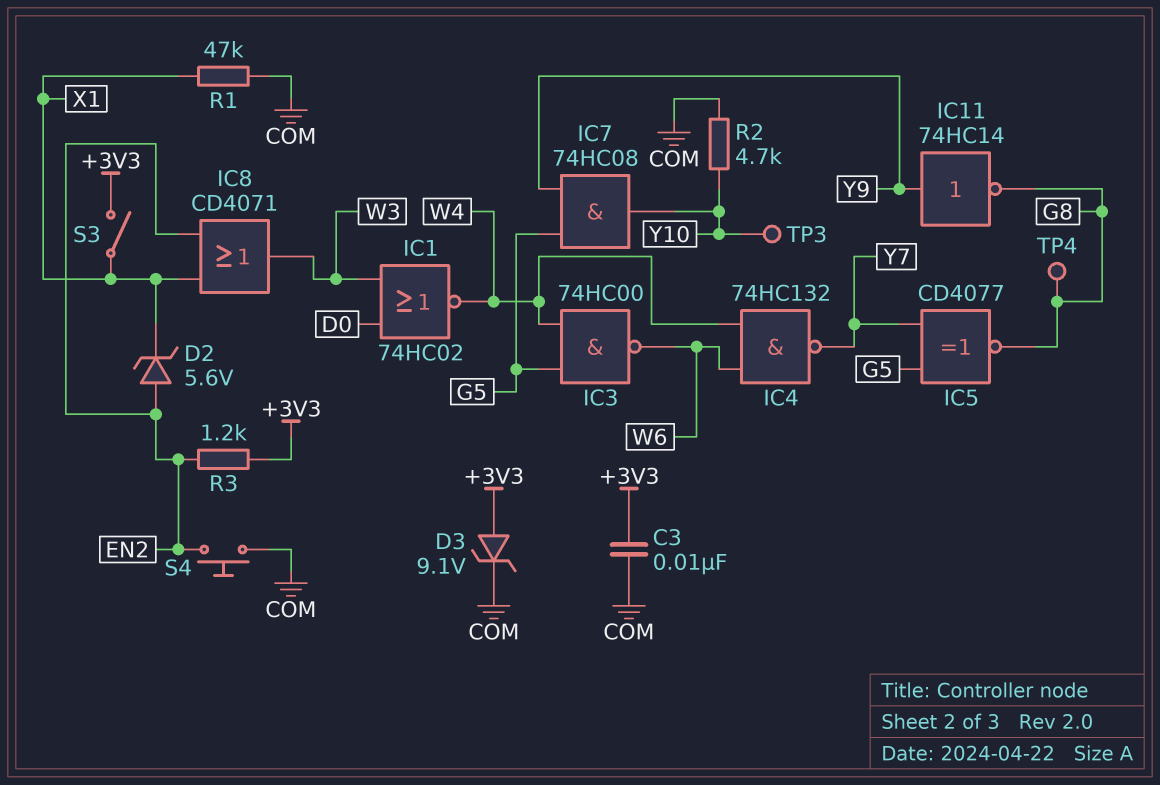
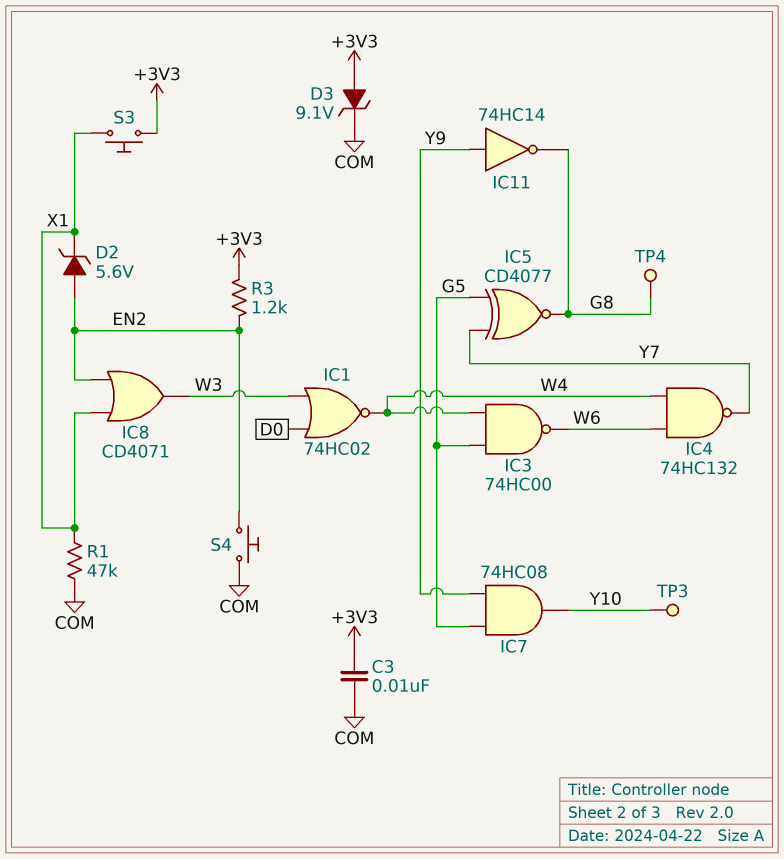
R2: 4.7k (COM, Y10) -> none
S3: switch (+3V3, X1) -> button (+3V3, X1)

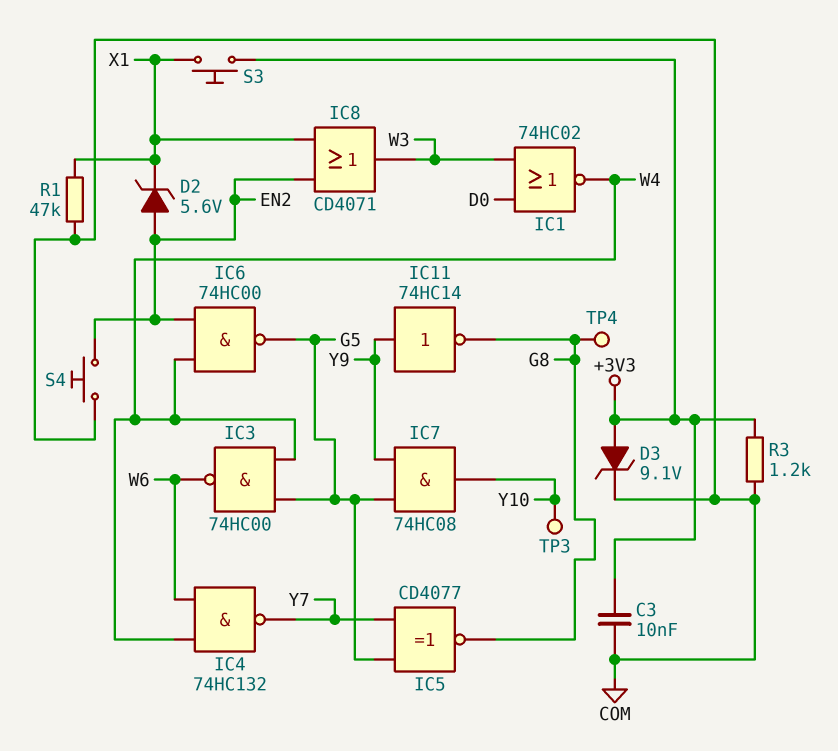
IC6: none -> NAND 74HC00 (in EN2, in W4, out G5)
R3: 1.2k (+3V3, EN2) -> 1.2k (+3V3, COM)

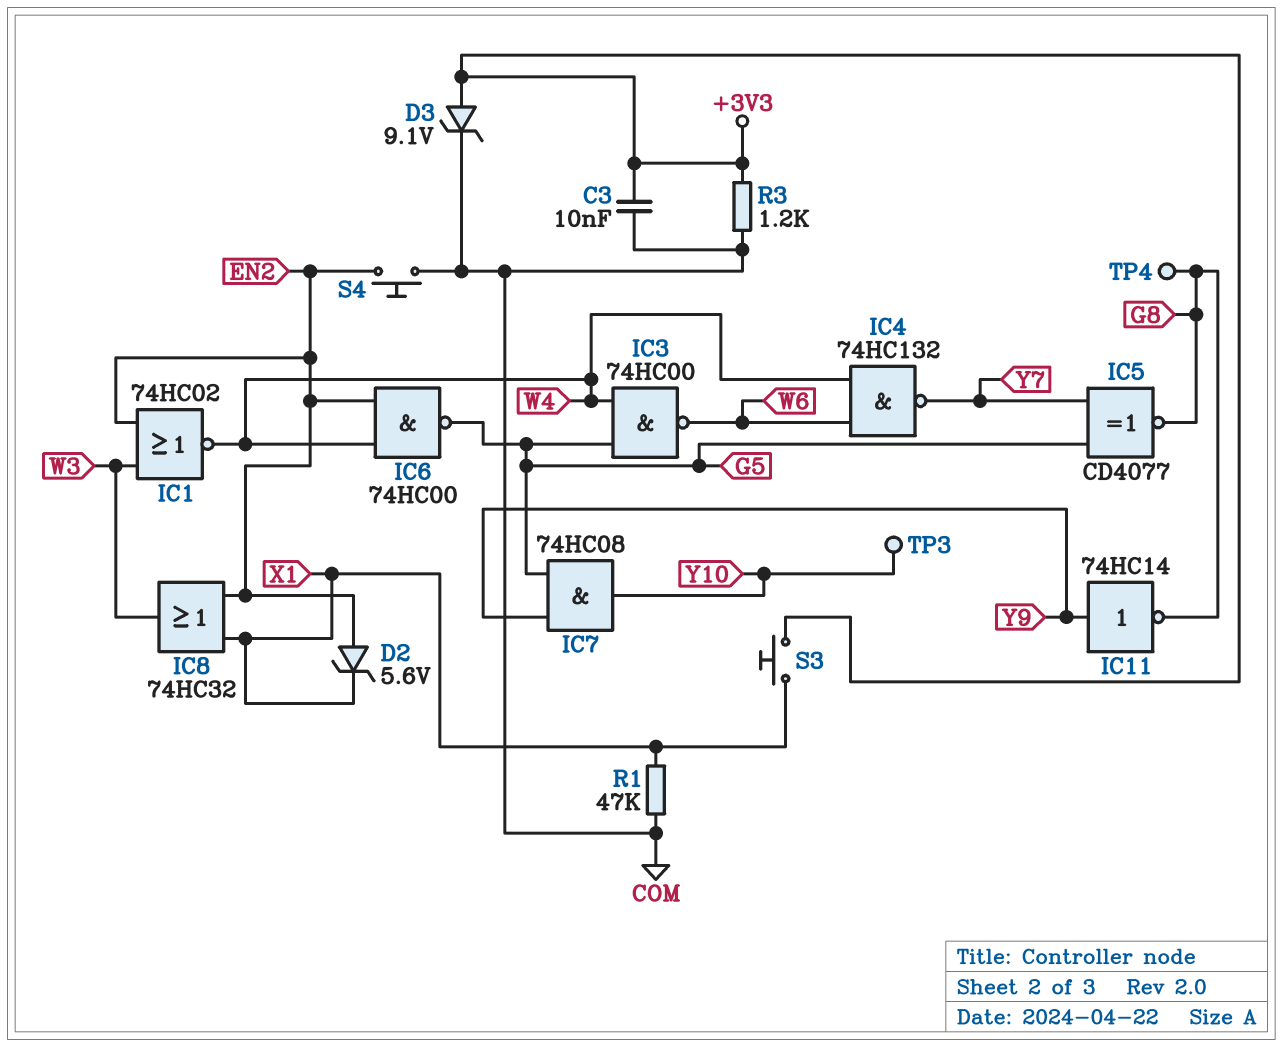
IC1: NOR 74HC02 (in D0, in W3, out W4) -> NOR 74HC02 (in EN2, in W3, out W4)
IC8: OR CD4071 (in EN2, in X1, out W3) -> OR 74HC32 (in EN2, in X1, out W3)

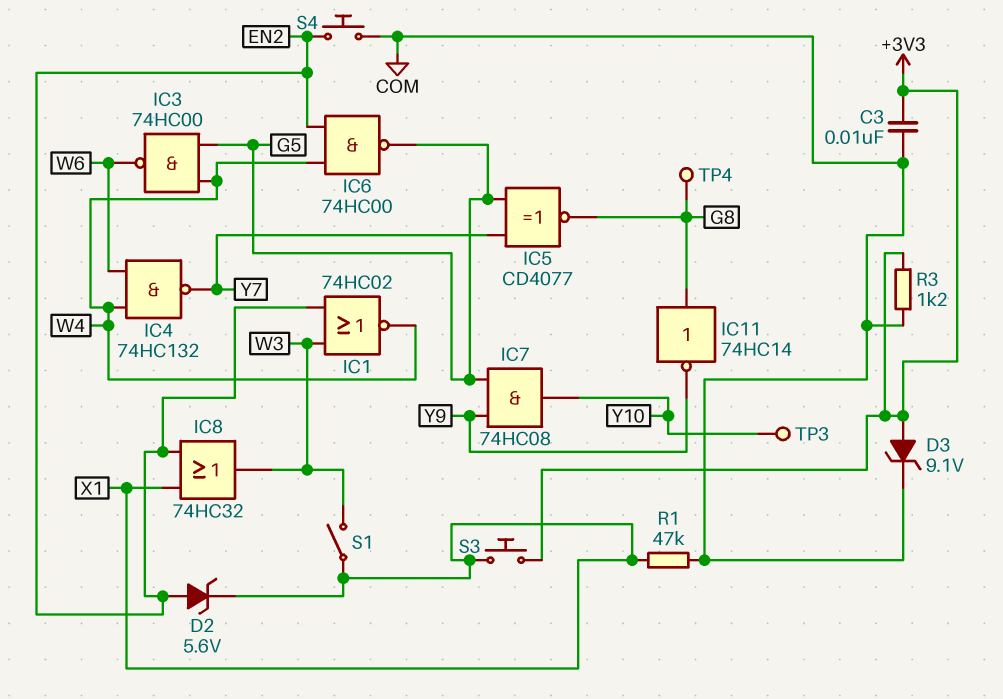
IC11: NOT 74HC14 (in Y9, out G8) -> NOT 74HC14 (in G8, out Y9)
S1: none -> switch (W3, X1)

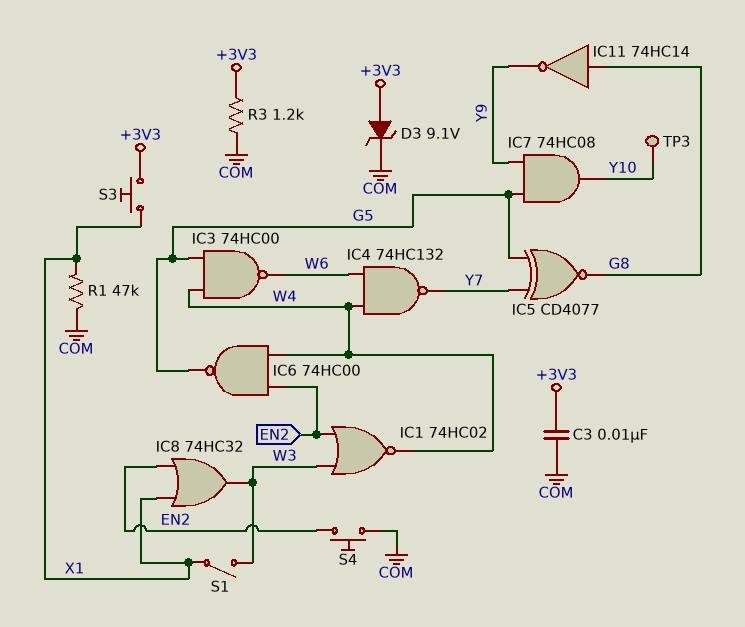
D2: zener 5.6V (A EN2, K X1) -> none
TP4: test point (G8) -> none

